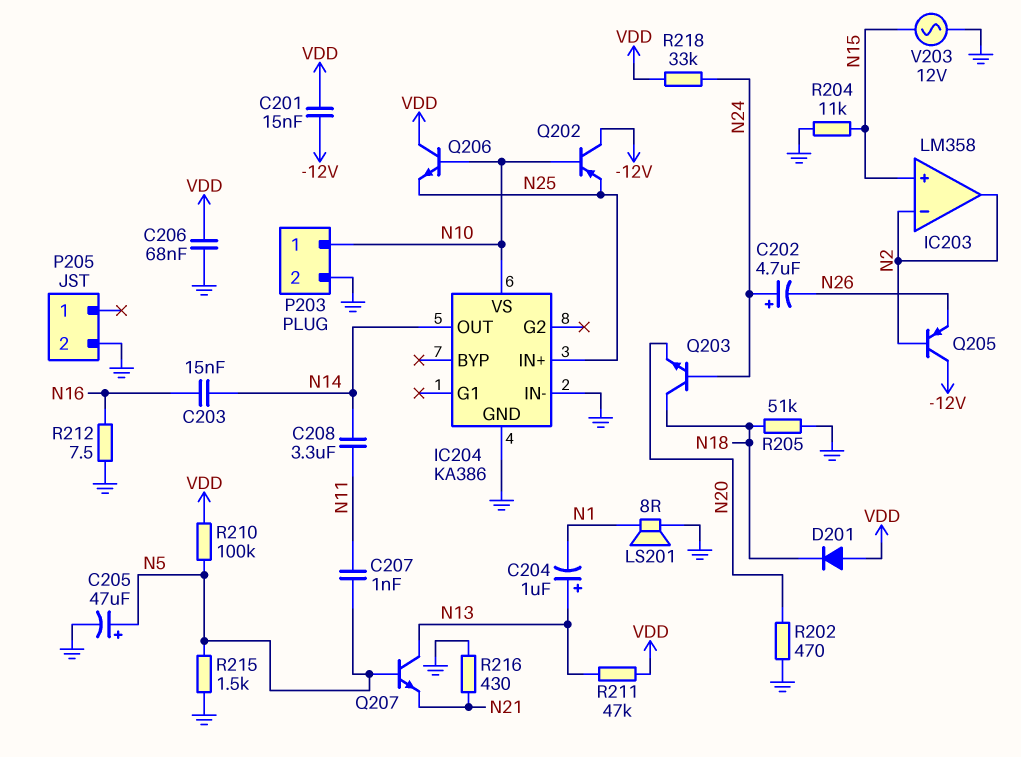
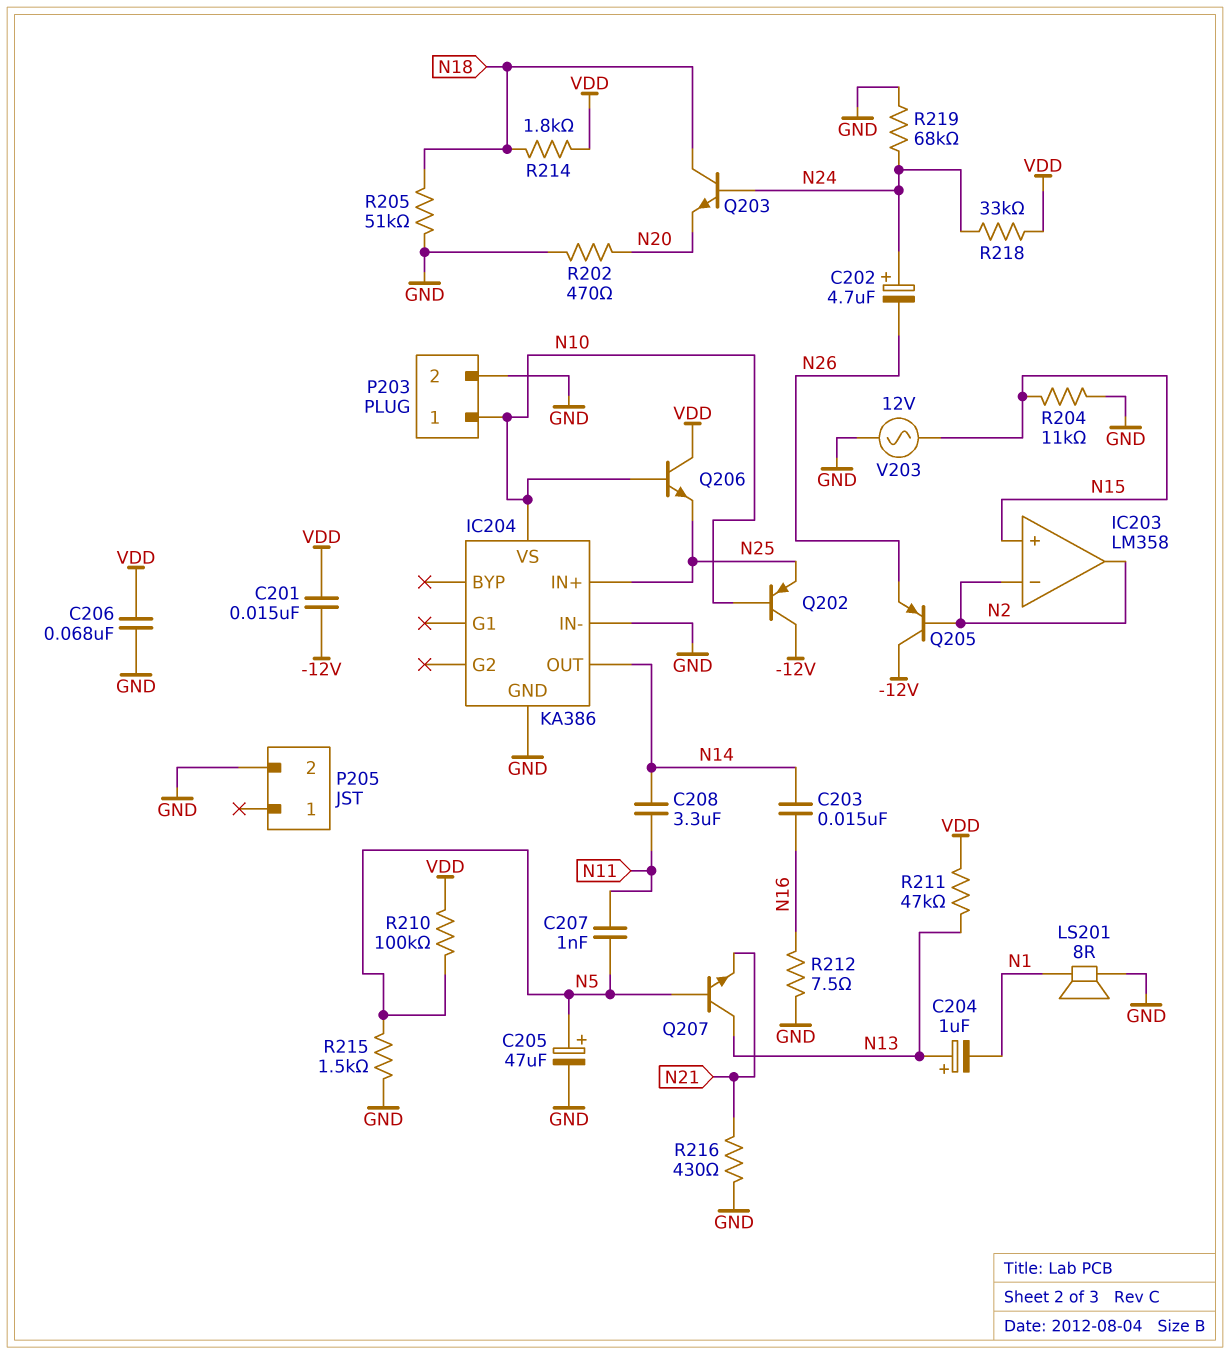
D201: diode (A VDD, K N18) -> none
R214: none -> 1.8k (N18, VDD)
R219: none -> 68k (GND, N24)

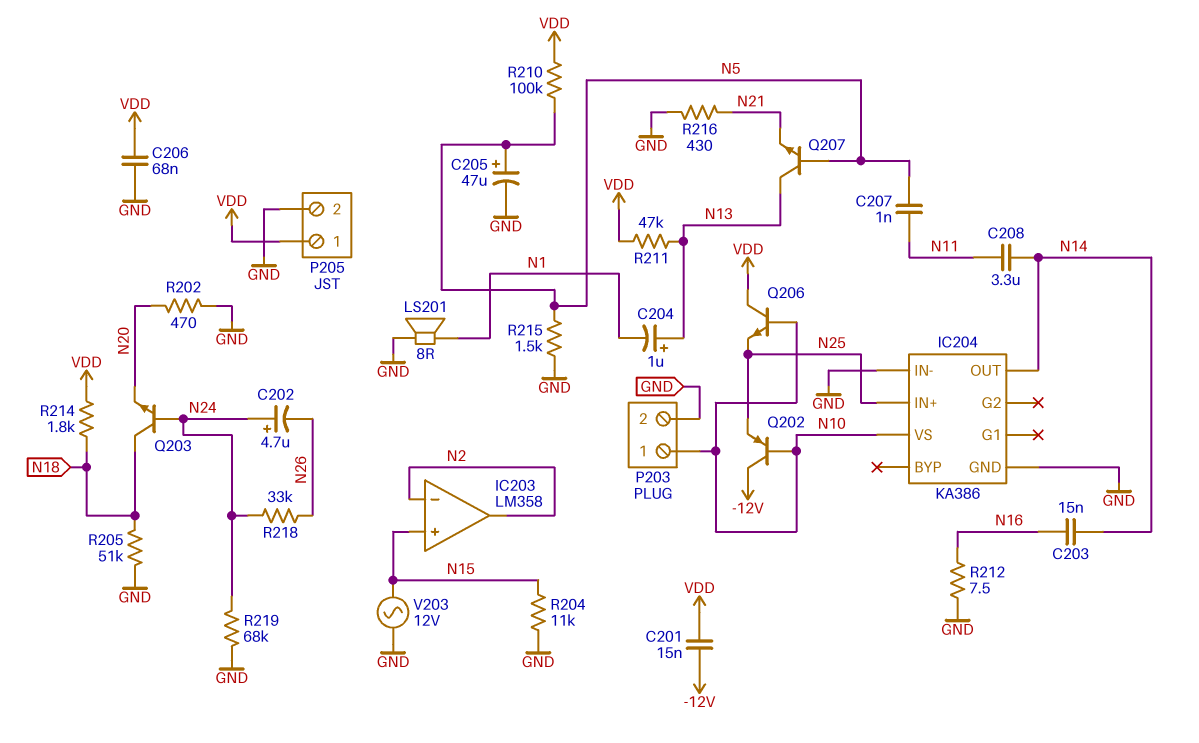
P205 pin 1: none -> VDD
Q205: PNP (B N2, C -12V, E N26) -> none
R218: 33k (N24, VDD) -> 33k (N24, N26)

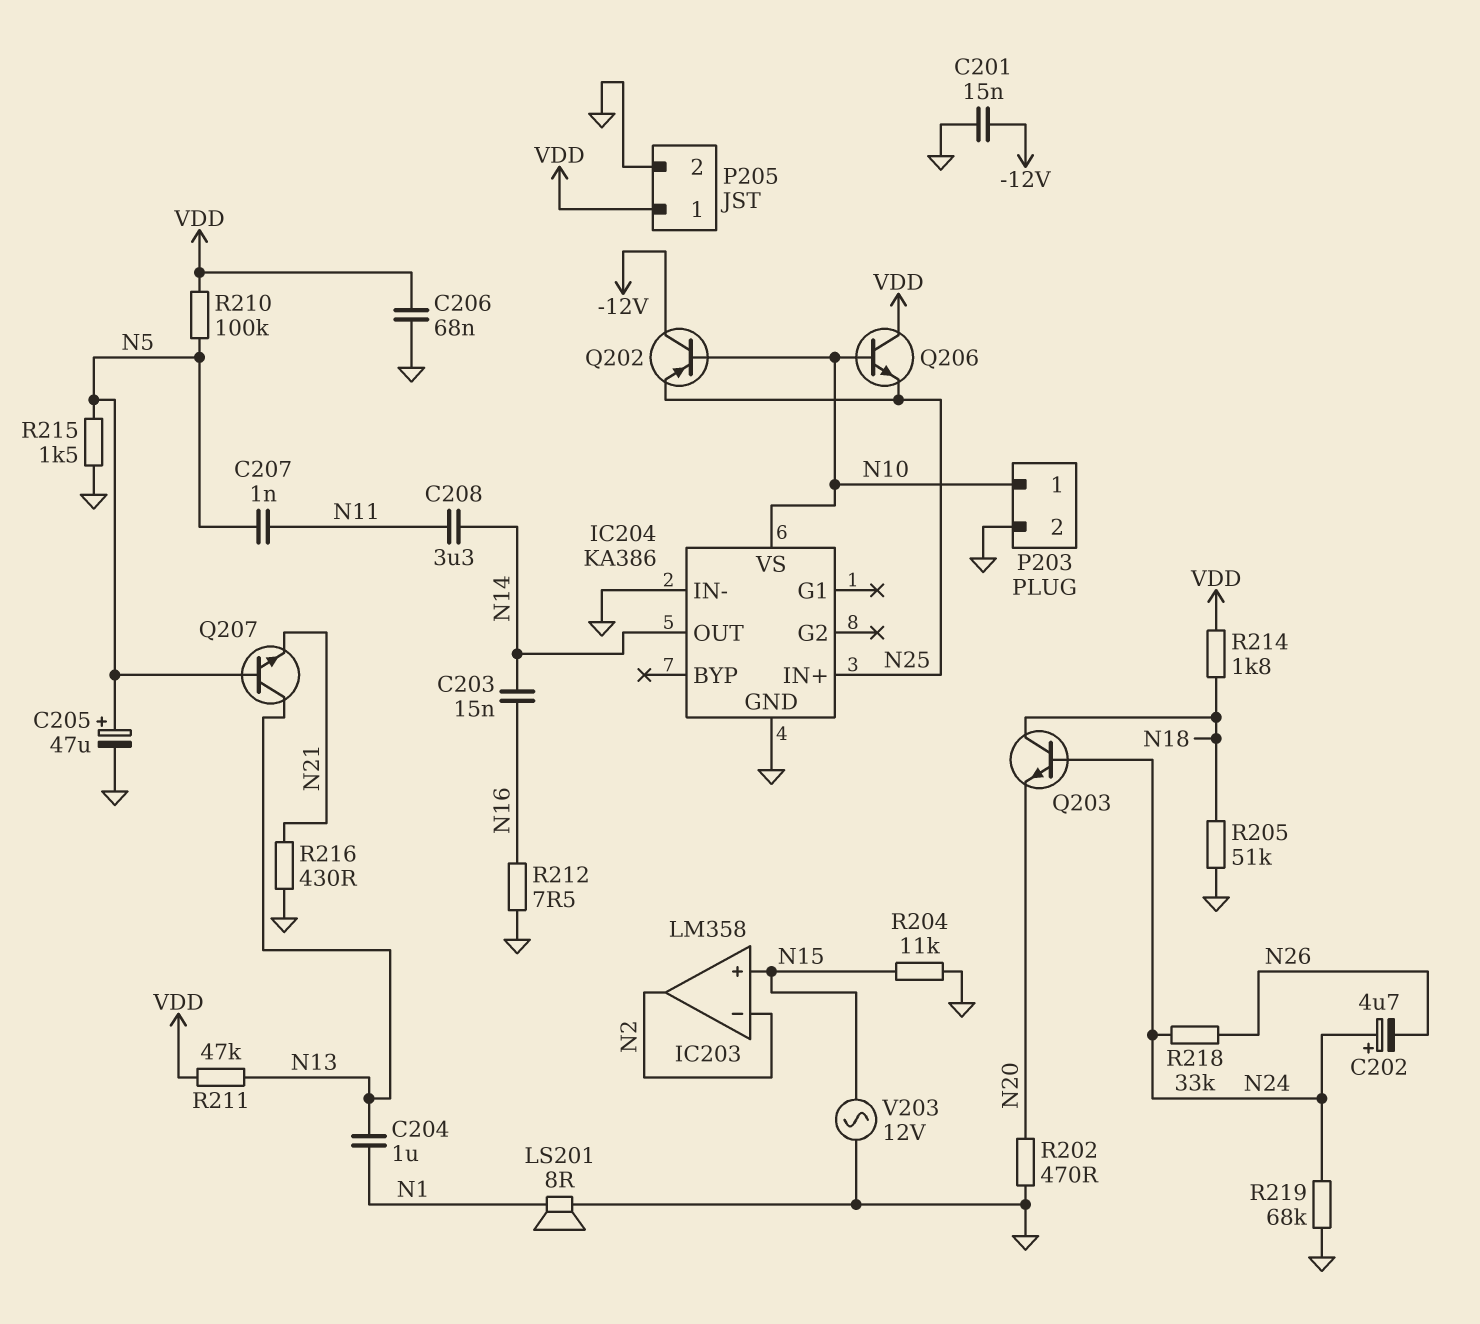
C201: 15nF (-12V, VDD) -> 15nF (-12V, GND)
C204: 1uF (plus N13, minus N1) -> 1uF (N1, N13)

